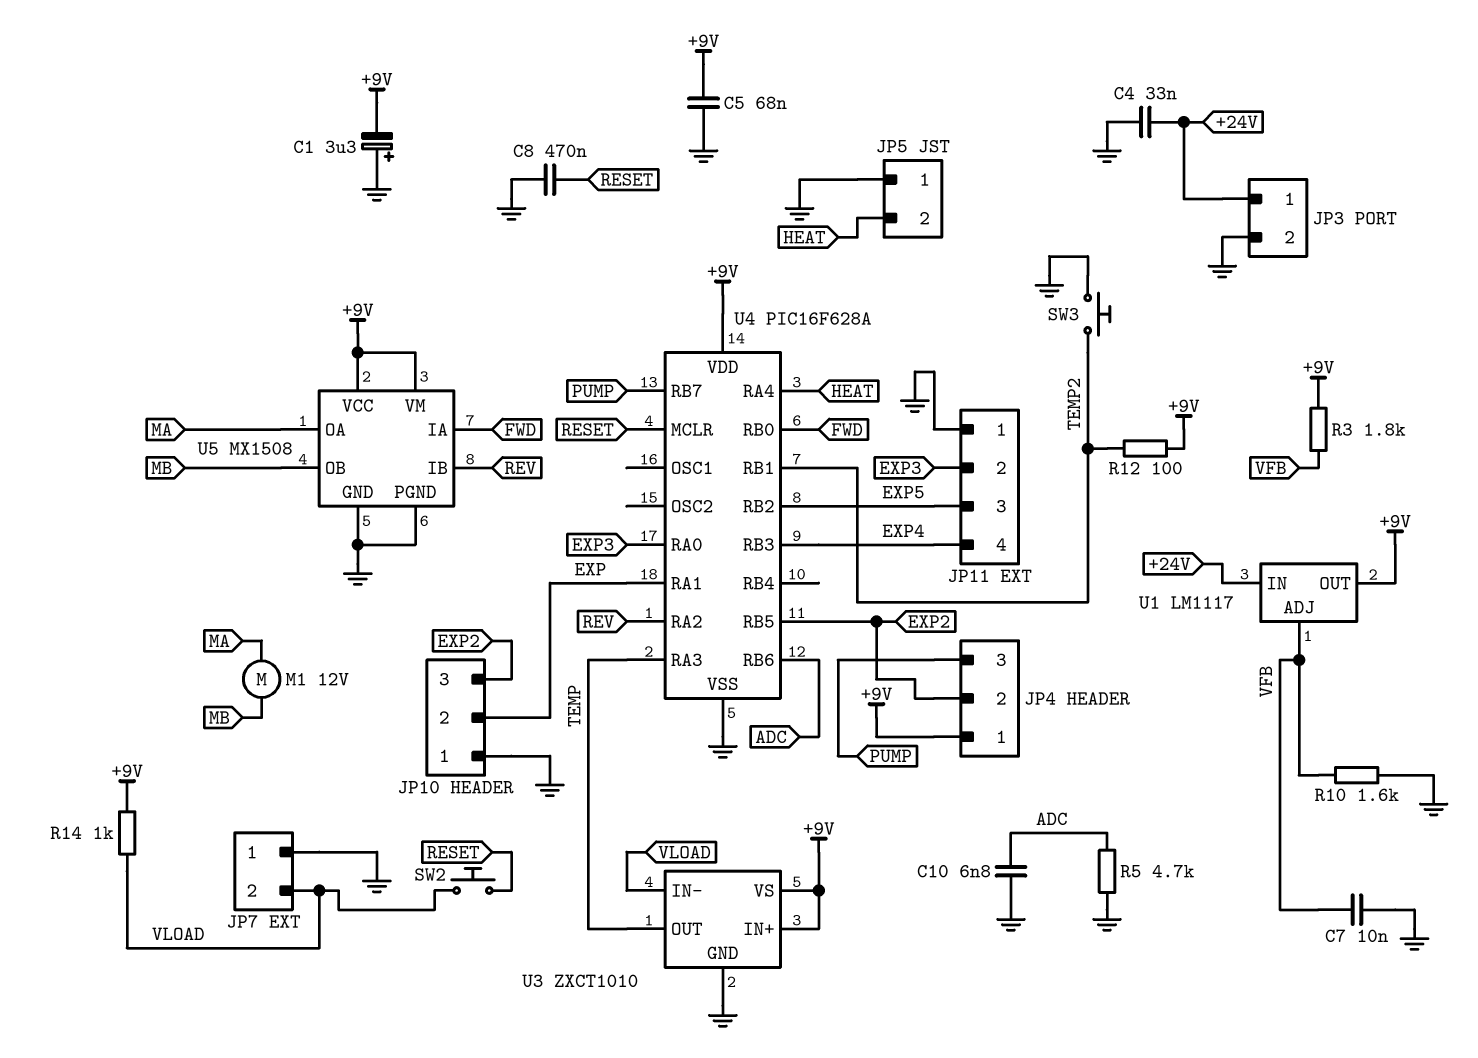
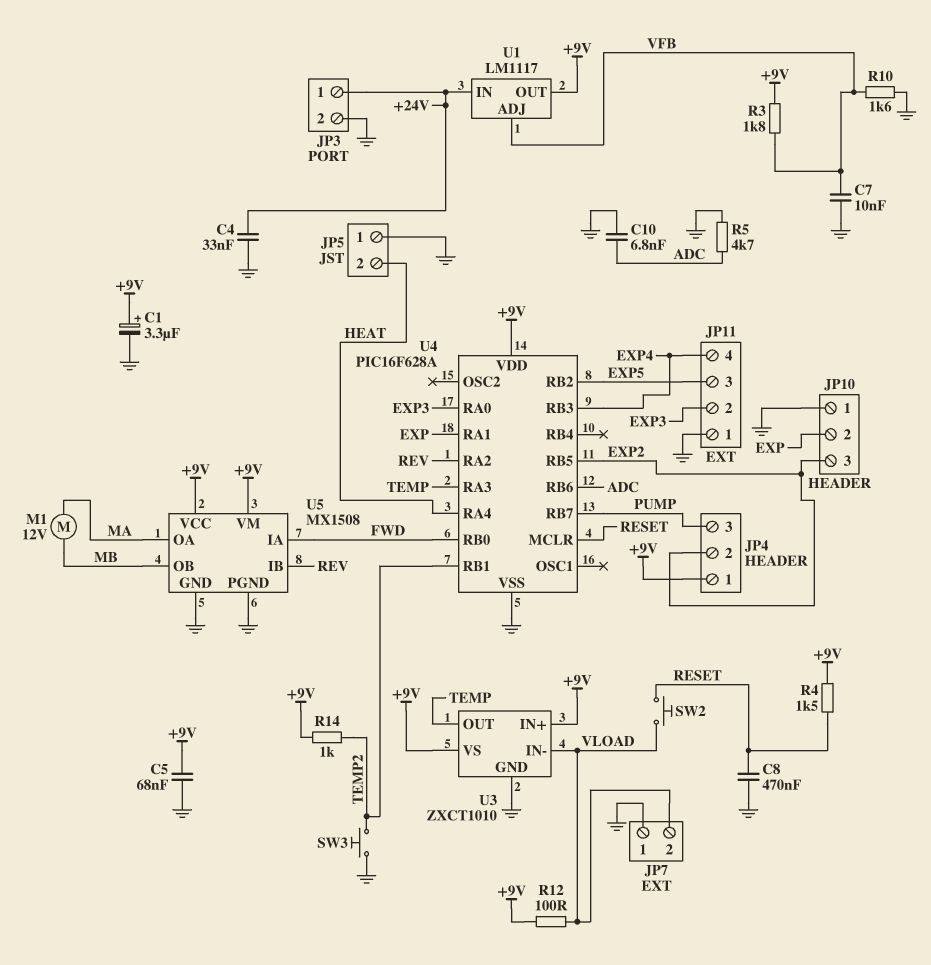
C1: 3.3uF (plus GND, minus +9V) -> 3.3uF (plus +9V, minus GND)
R4: none -> 1.5k (+9V, RESET)
R12: 100 (+9V, TEMP2) -> 100 (+9V, VLOAD)
R14: 1k (+9V, VLOAD) -> 1k (+9V, TEMP2)

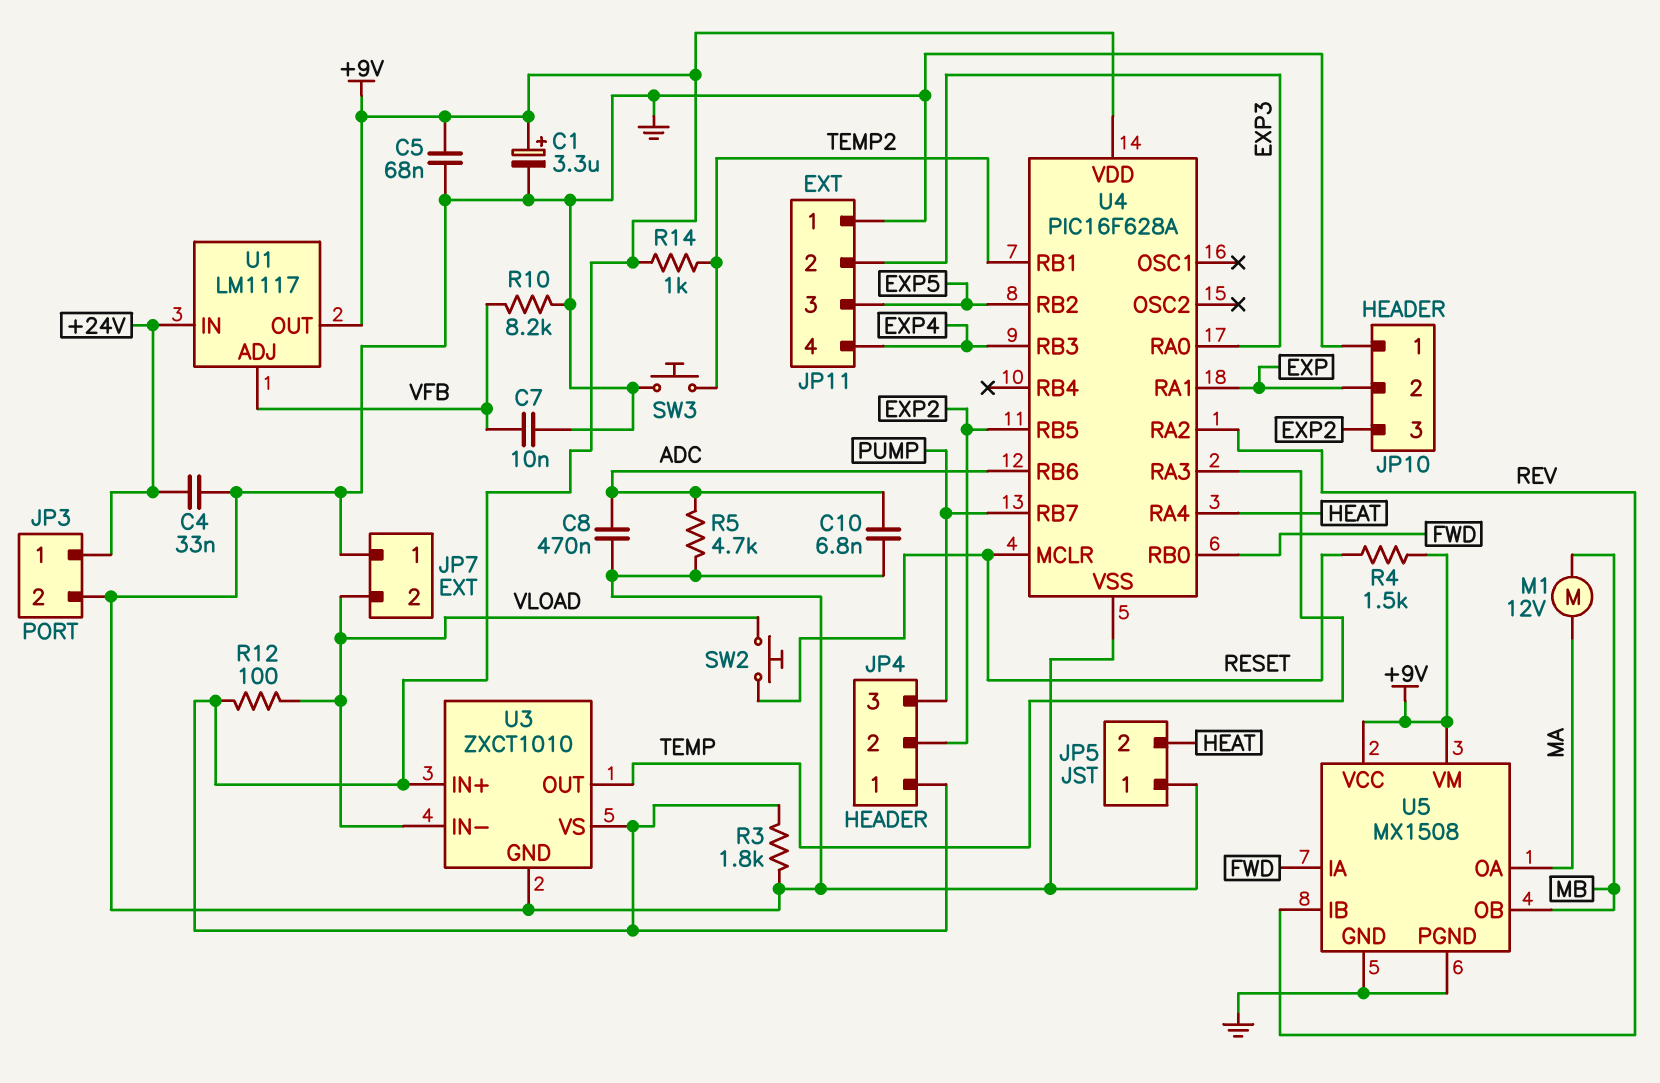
C8: 470nF (GND, RESET) -> 470nF (ADC, GND)
R3: 1.8k (+9V, VFB) -> 1.8k (+9V, GND)
R10: 1.6k (GND, VFB) -> 8.2k (GND, VFB)

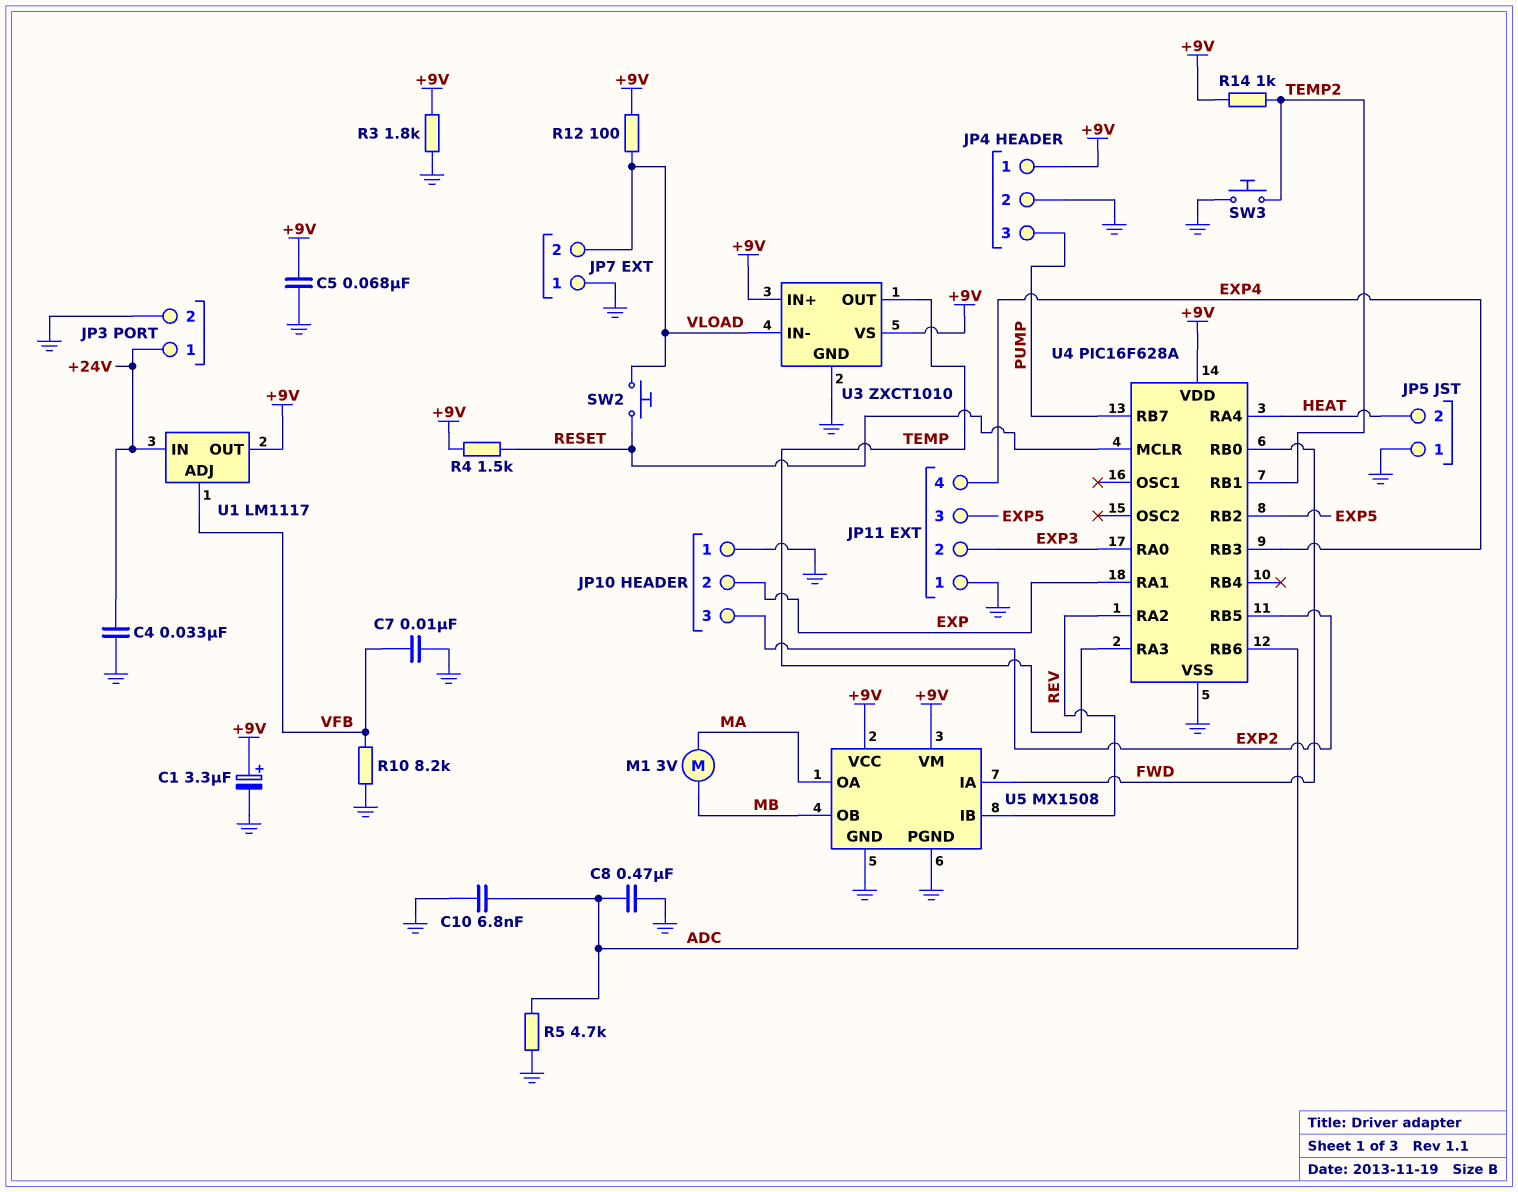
JP4 pin 2: EXP2 -> GND
M1: motor 12V (MA, MB) -> motor 3V (MA, MB)

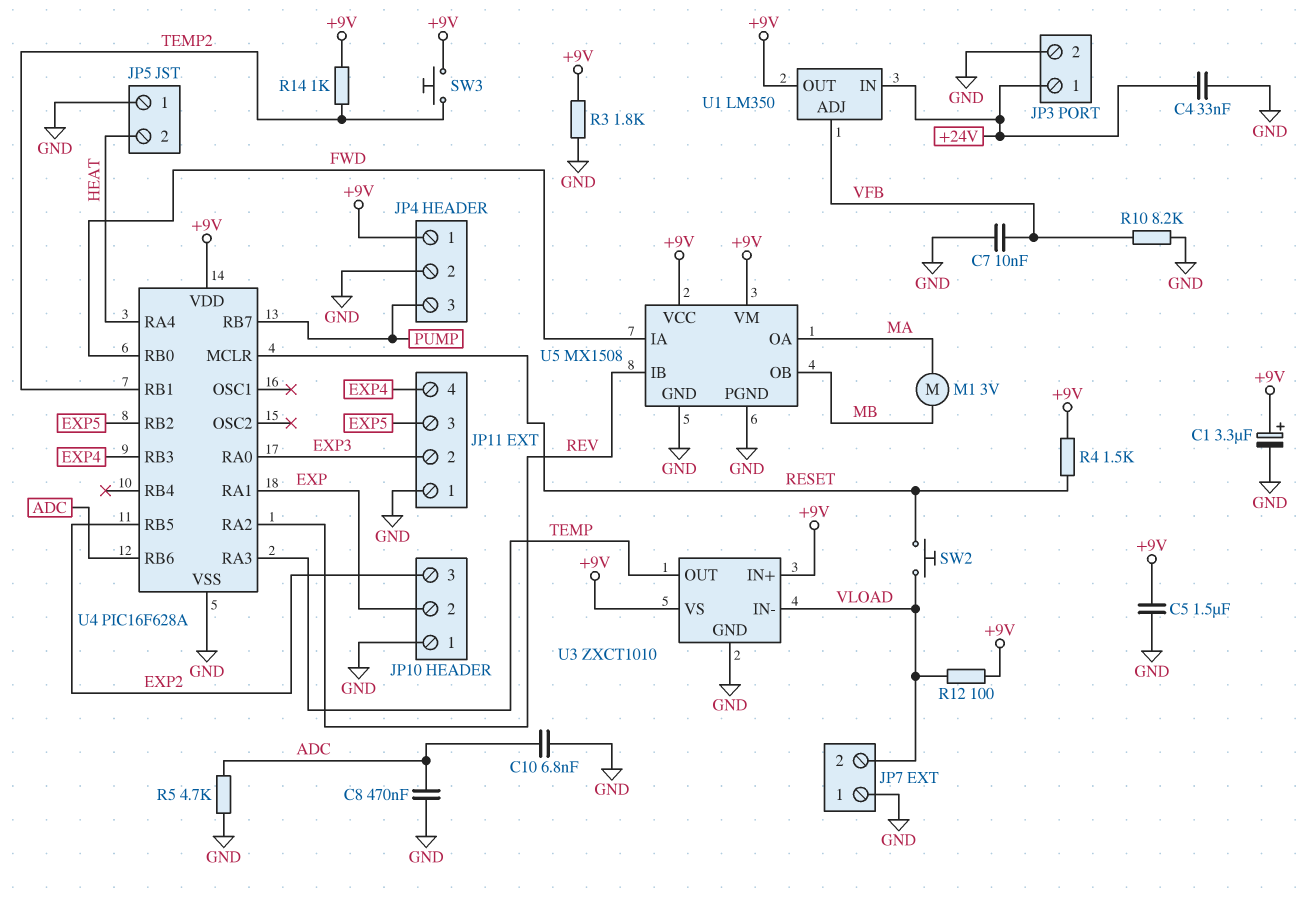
C5: 68nF (+9V, GND) -> 1.5uF (+9V, GND)
SW3: button (GND, TEMP2) -> button (+9V, TEMP2)
U1: LM1117 -> LM350

